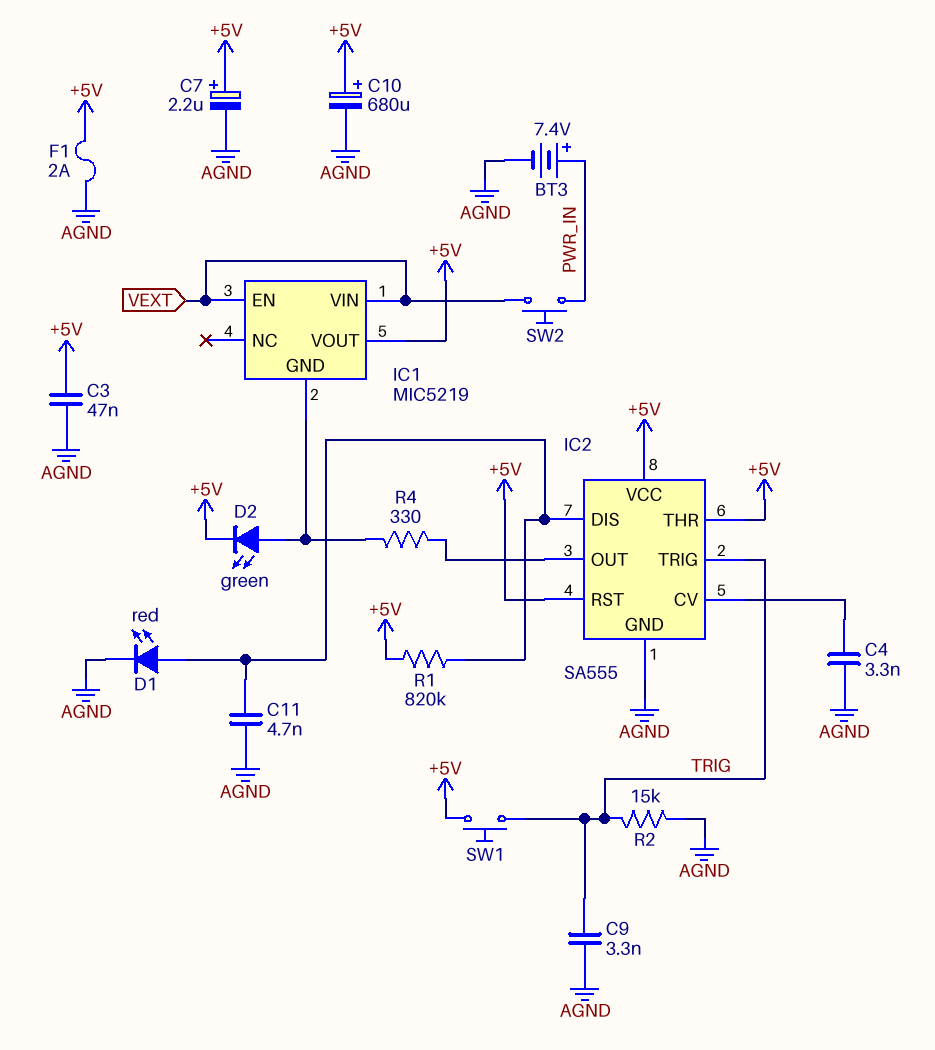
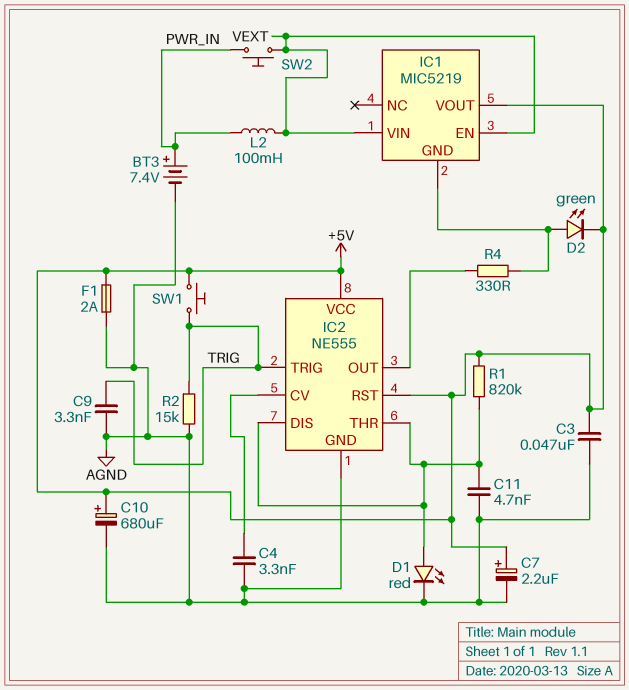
IC2: SA555 -> NE555
IC2 pin THR: +5V -> IC2/DIS
L2: none -> 100mH (PWR_IN, VEXT)

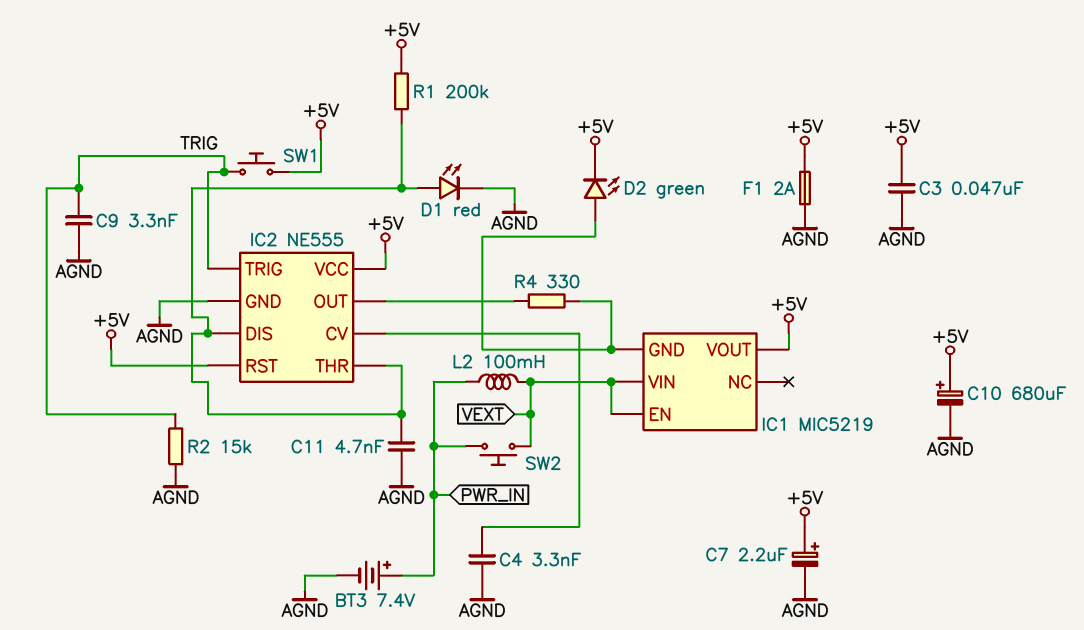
R1: 820k (+5V, IC2/DIS) -> 200k (+5V, IC2/DIS)

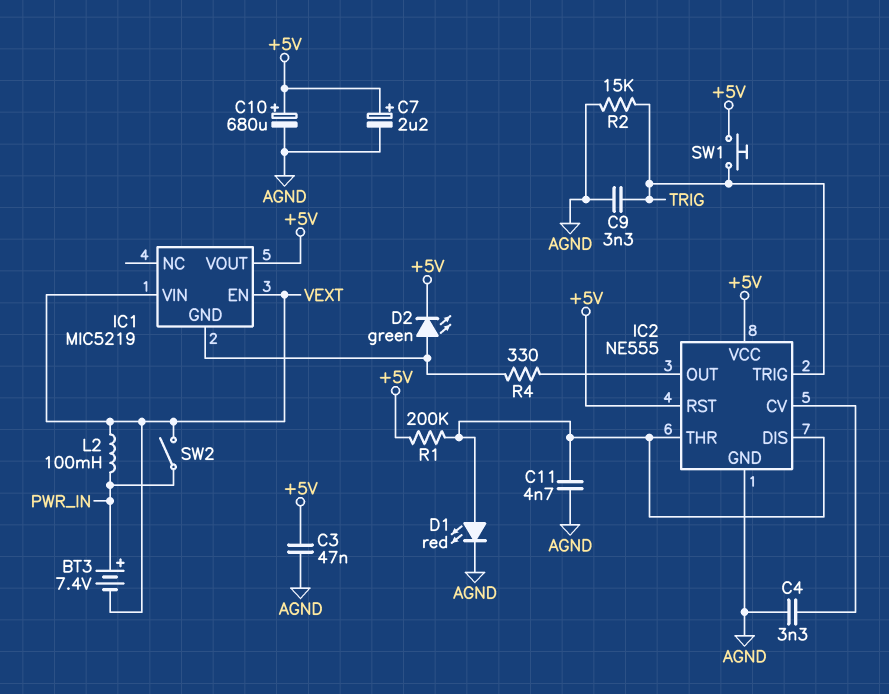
BT3: 7.4V (plus PWR_IN, minus AGND) -> 7.4V (plus PWR_IN, minus VEXT)
F1: 2A (+5V, AGND) -> none
SW2: button (PWR_IN, VEXT) -> switch (PWR_IN, VEXT)

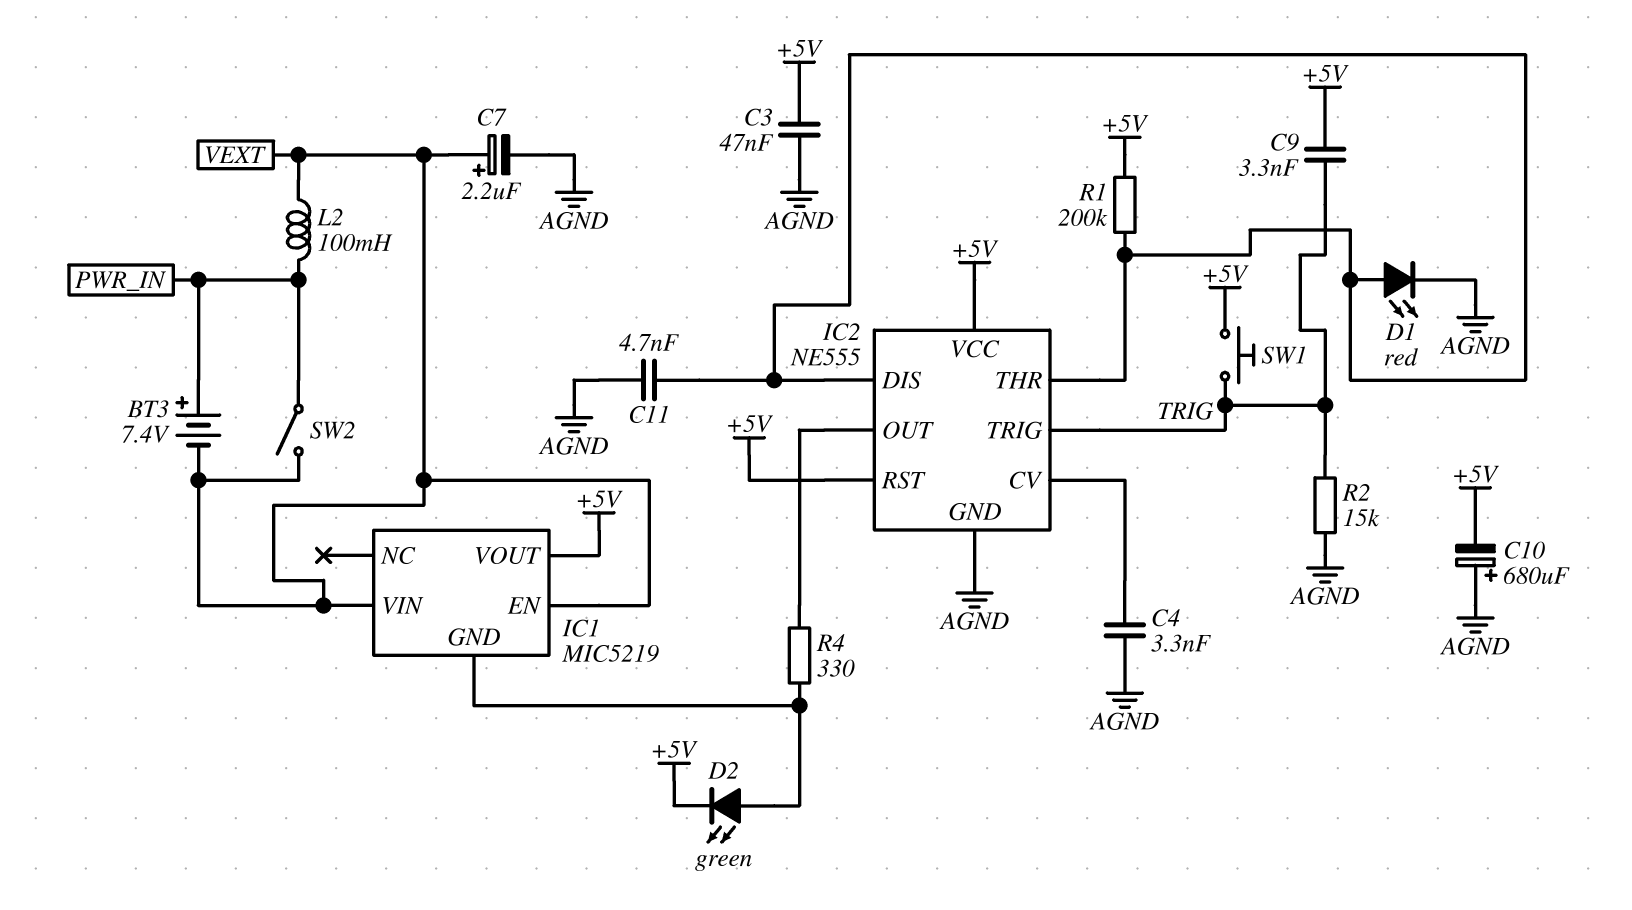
C7: 2.2uF (plus +5V, minus AGND) -> 2.2uF (plus VEXT, minus AGND)
C9: 3.3nF (AGND, TRIG) -> 3.3nF (+5V, TRIG)
C10: 680uF (plus +5V, minus AGND) -> 680uF (plus AGND, minus +5V)

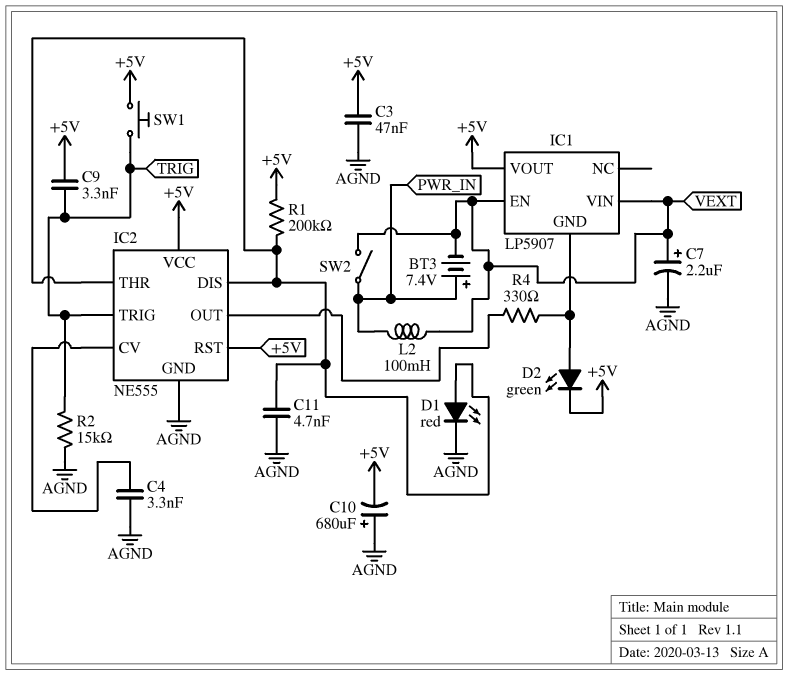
IC1: MIC5219 -> LP5907

